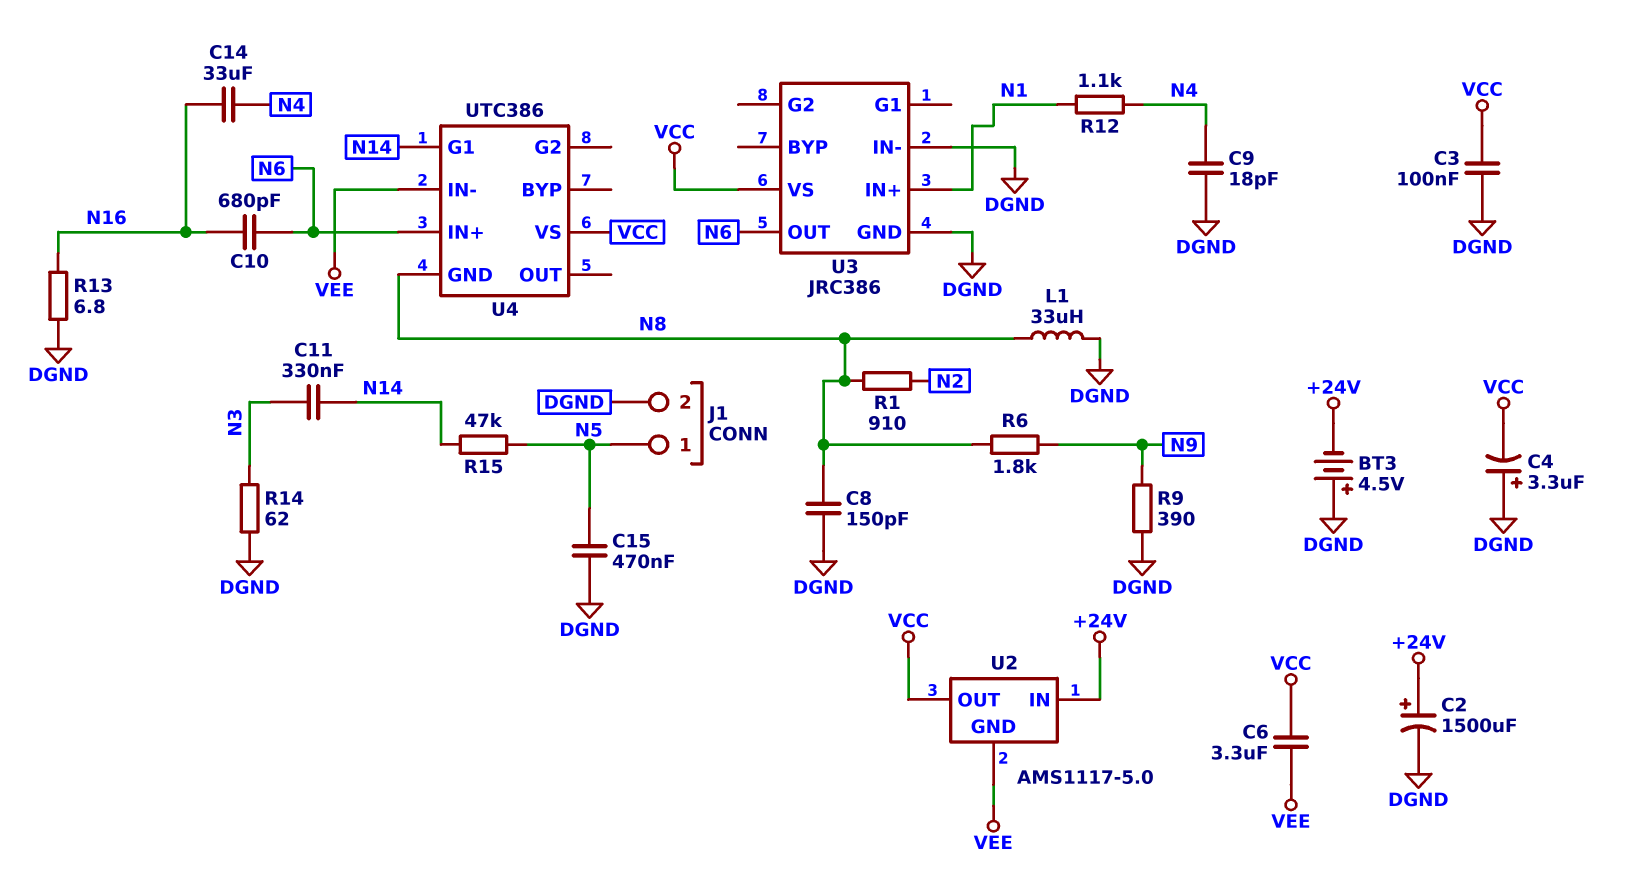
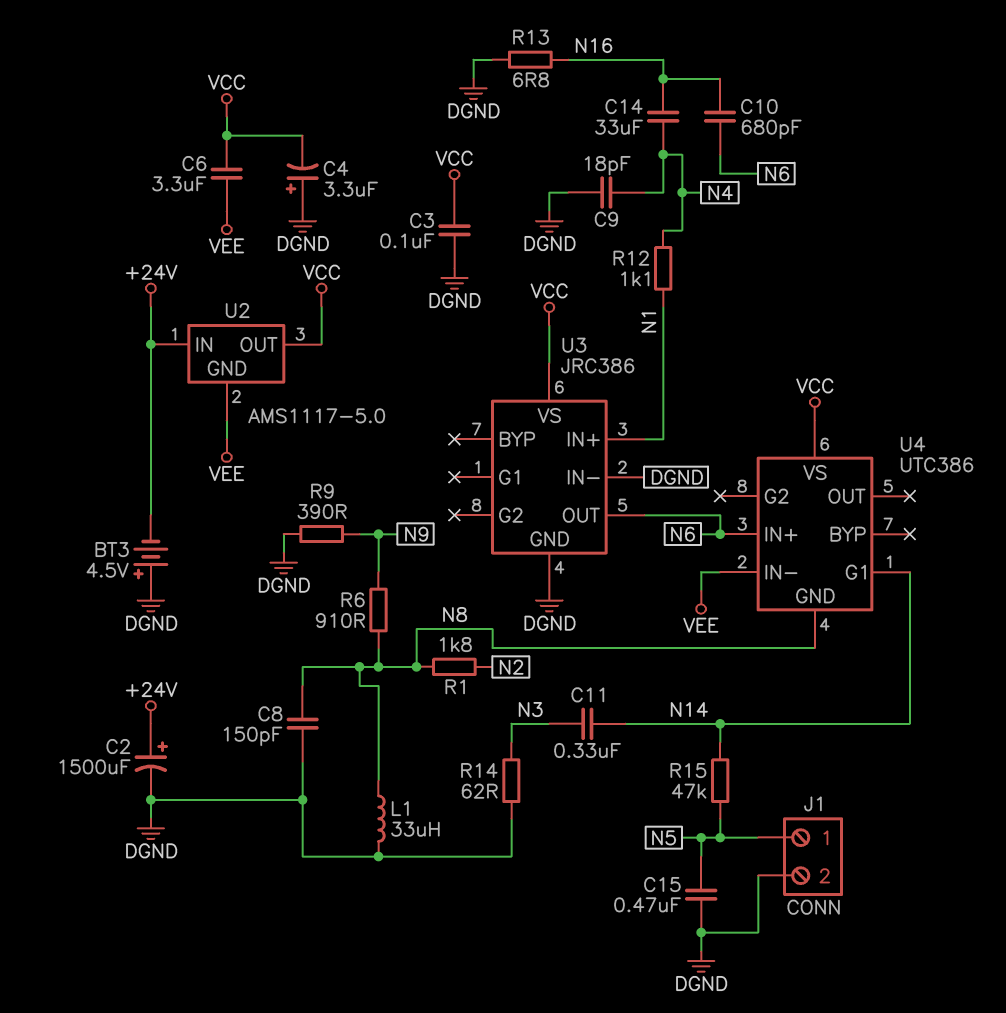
R1: 910 (N2, N8) -> 1.8k (N2, N8)
R6: 1.8k (N8, N9) -> 910 (N8, N9)

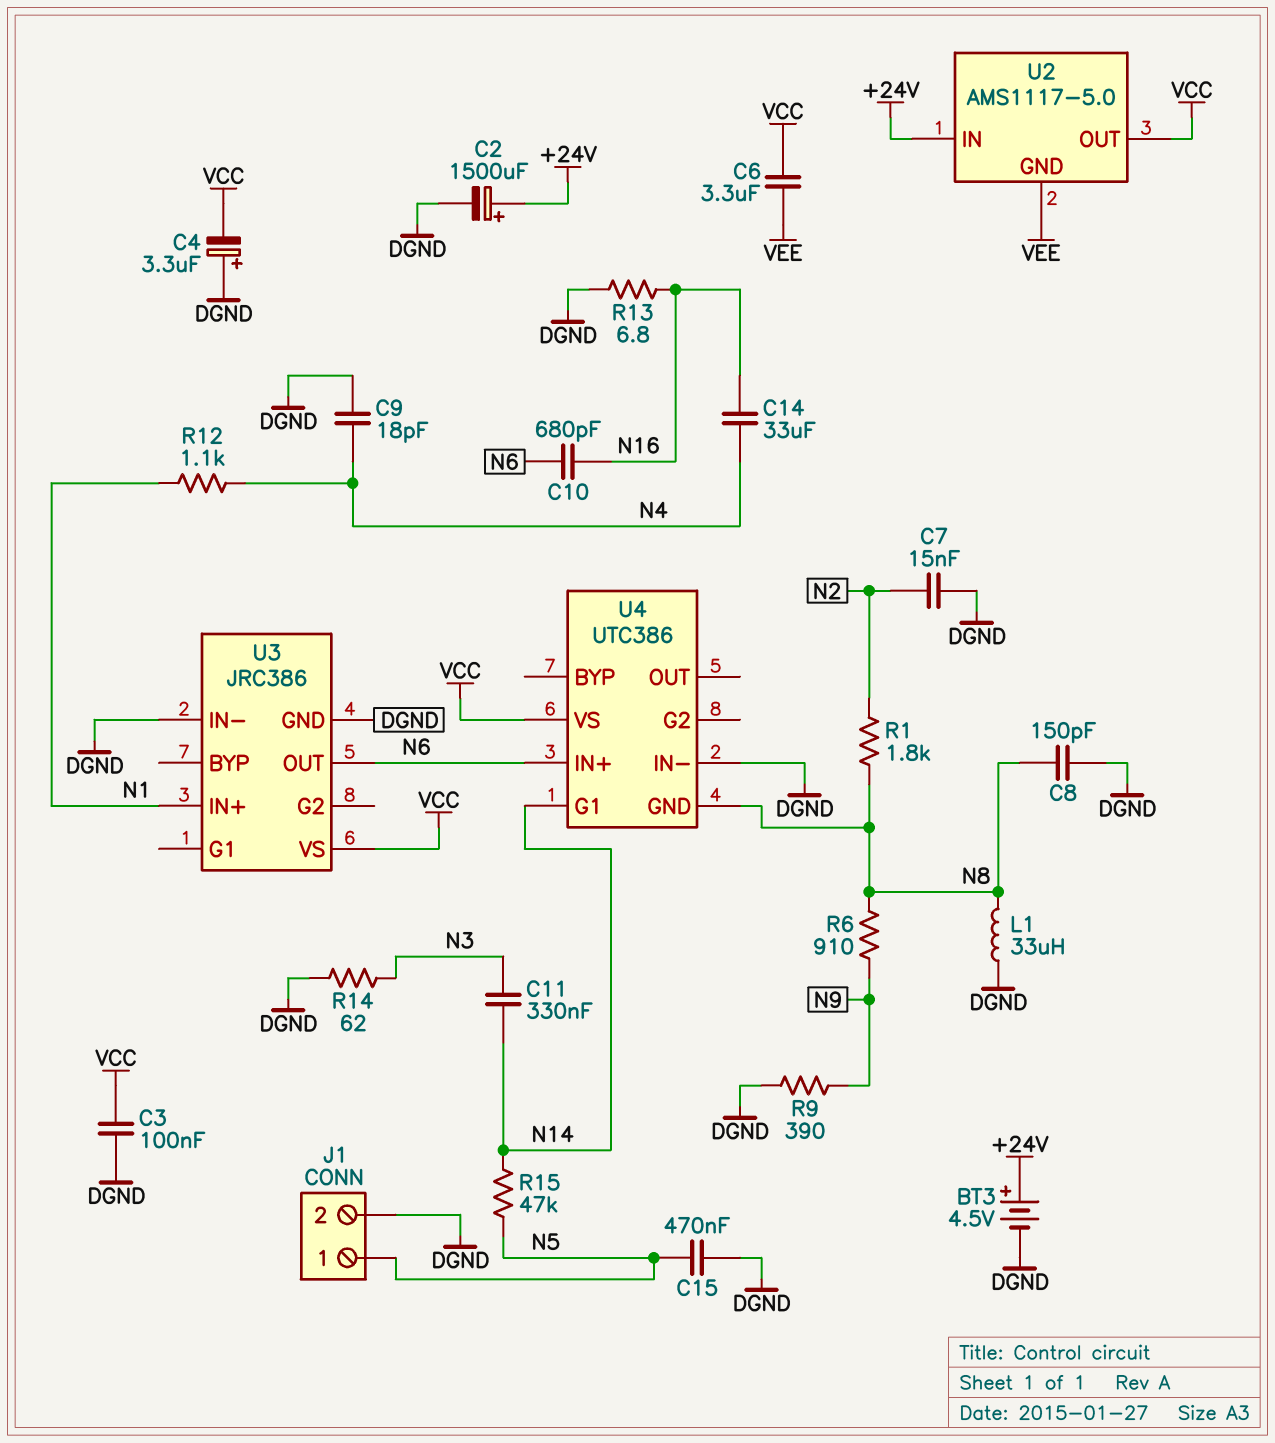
BT3: 4.5V (plus DGND, minus +24V) -> 4.5V (plus +24V, minus DGND)
C7: none -> 15nF (DGND, N2)
U4 pin IN-: VEE -> DGND

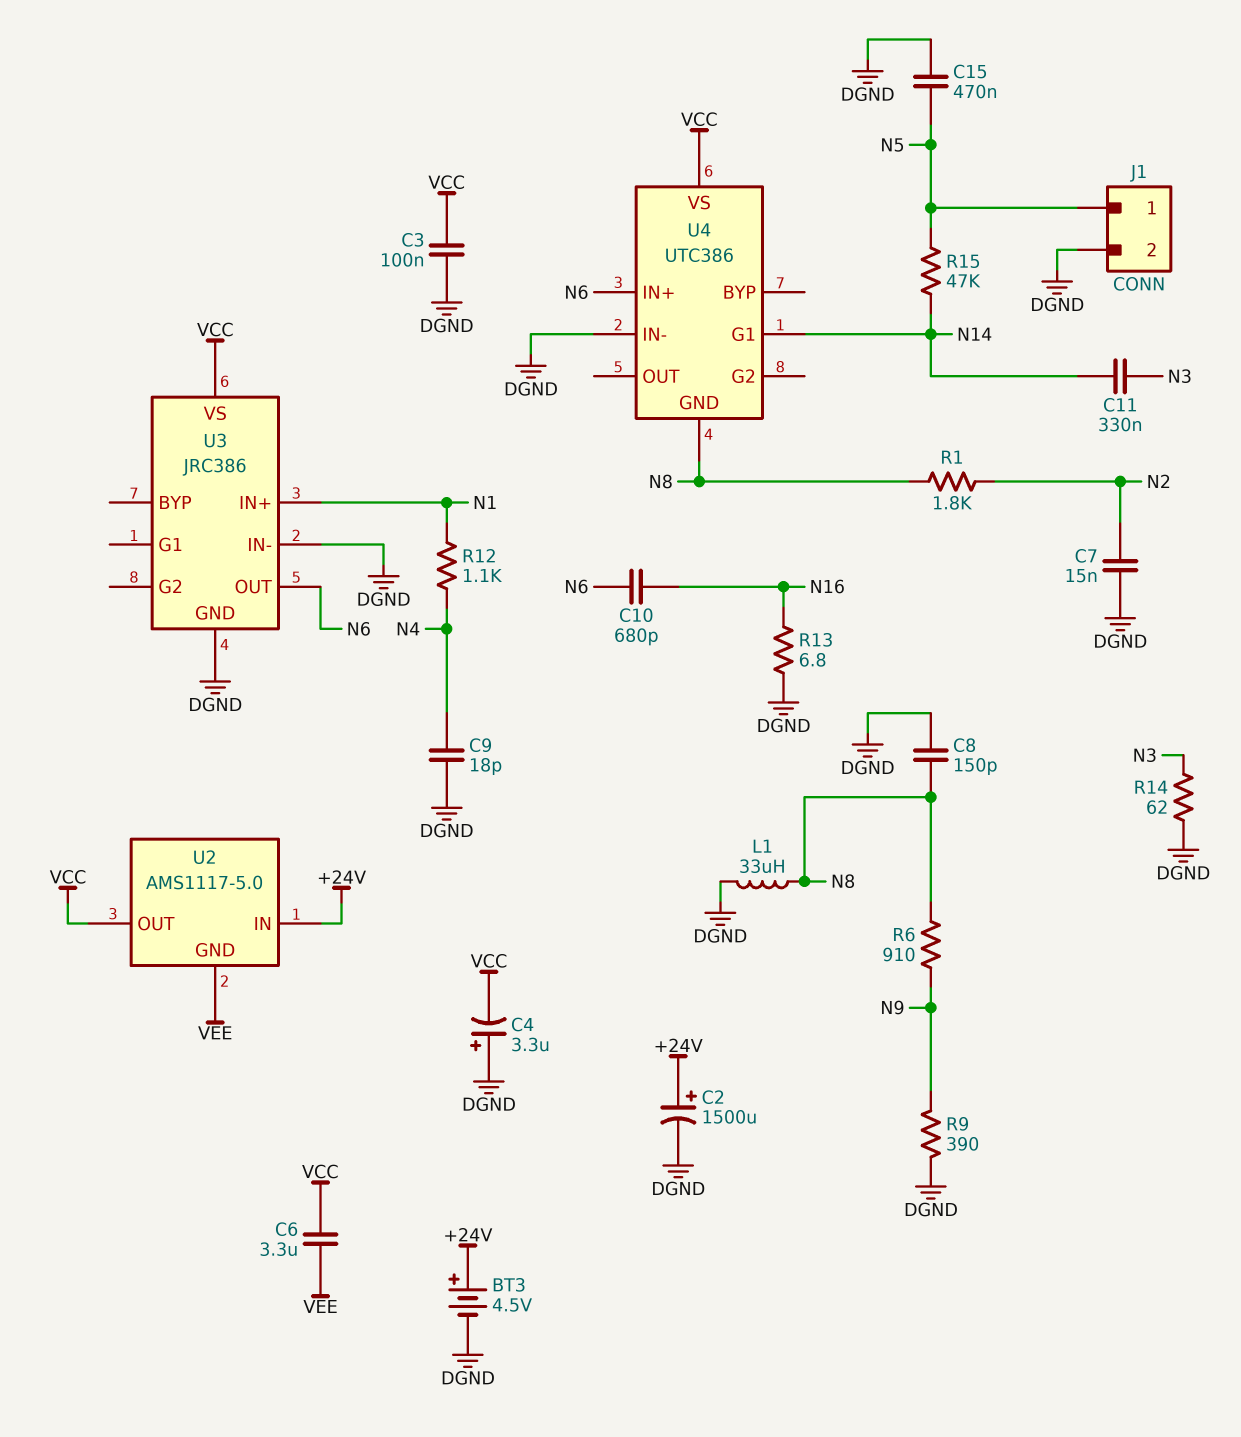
C14: 33uF (N4, N16) -> none

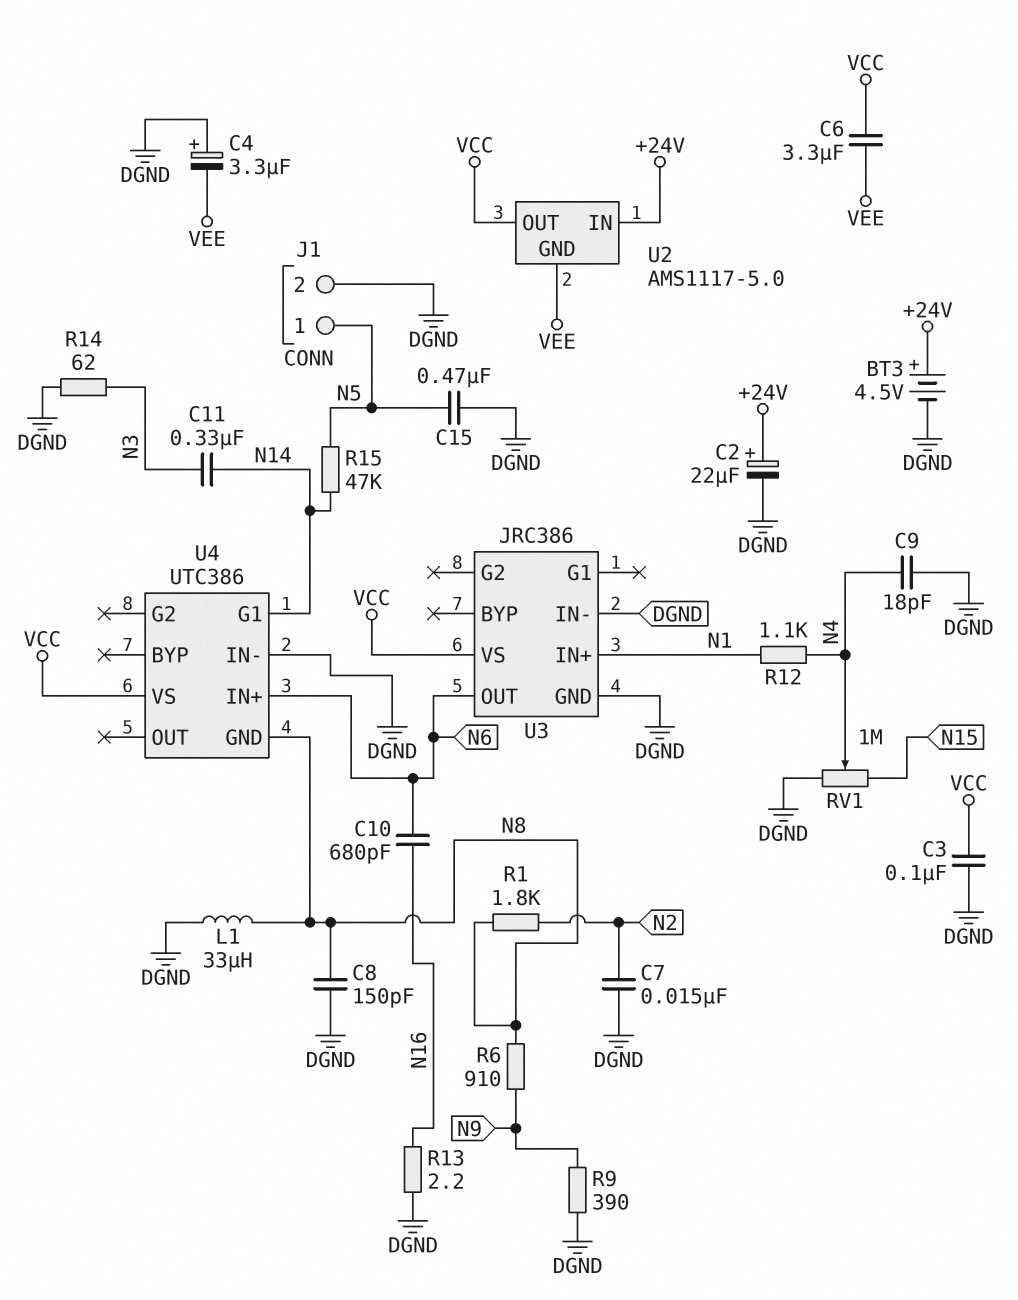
C2: 1500uF (plus +24V, minus DGND) -> 22uF (plus +24V, minus DGND)
C4: 3.3uF (plus DGND, minus VCC) -> 3.3uF (plus DGND, minus VEE)
R13: 6.8 (DGND, N16) -> 2.2 (DGND, N16)
RV1: none -> 1M (DGND, N15, wiper N4)

